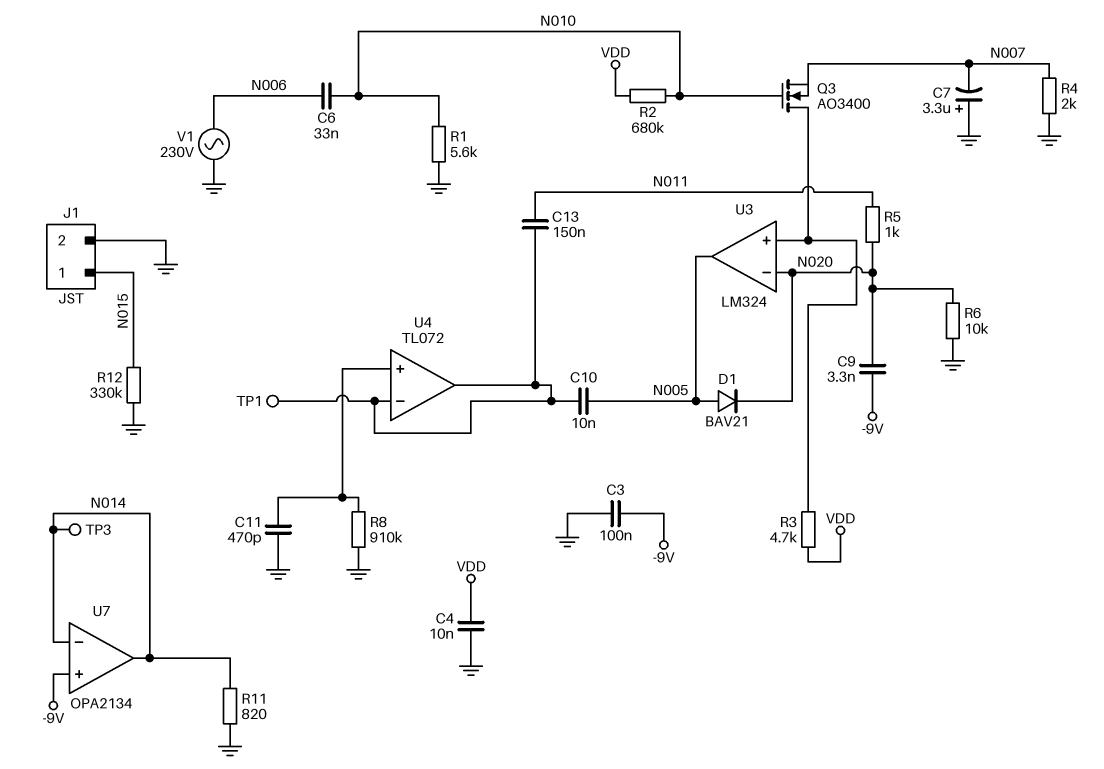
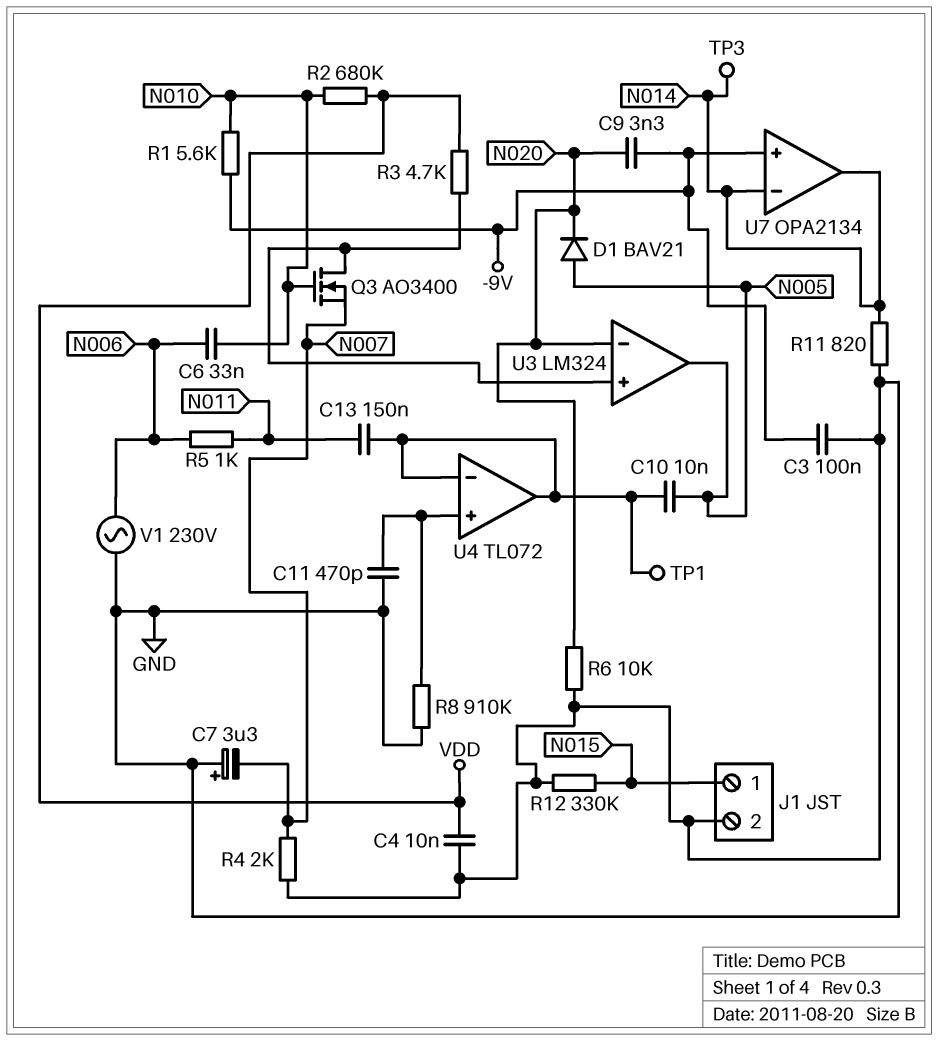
R1: 5.6k (GND, N010) -> 5.6k (-9V, N010)
R5: 1k (N011, N020) -> 1k (N006, N011)

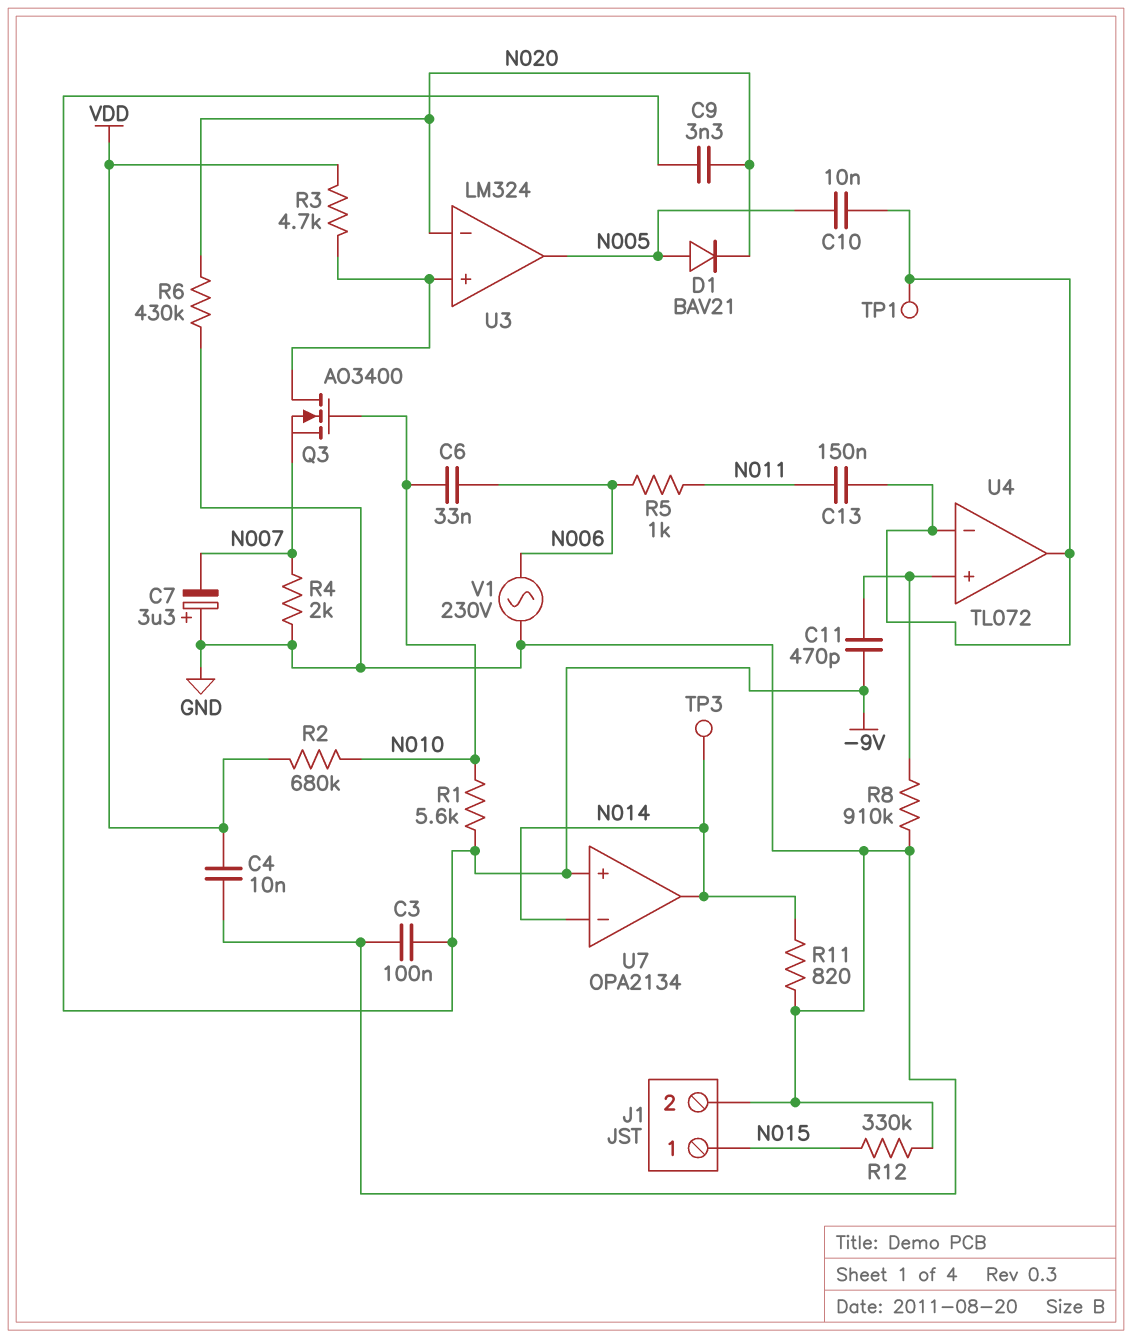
C11: 470pF (GND, U4/in+) -> 470pF (-9V, U4/in+)
R6: 10k (GND, N020) -> 430k (GND, N020)

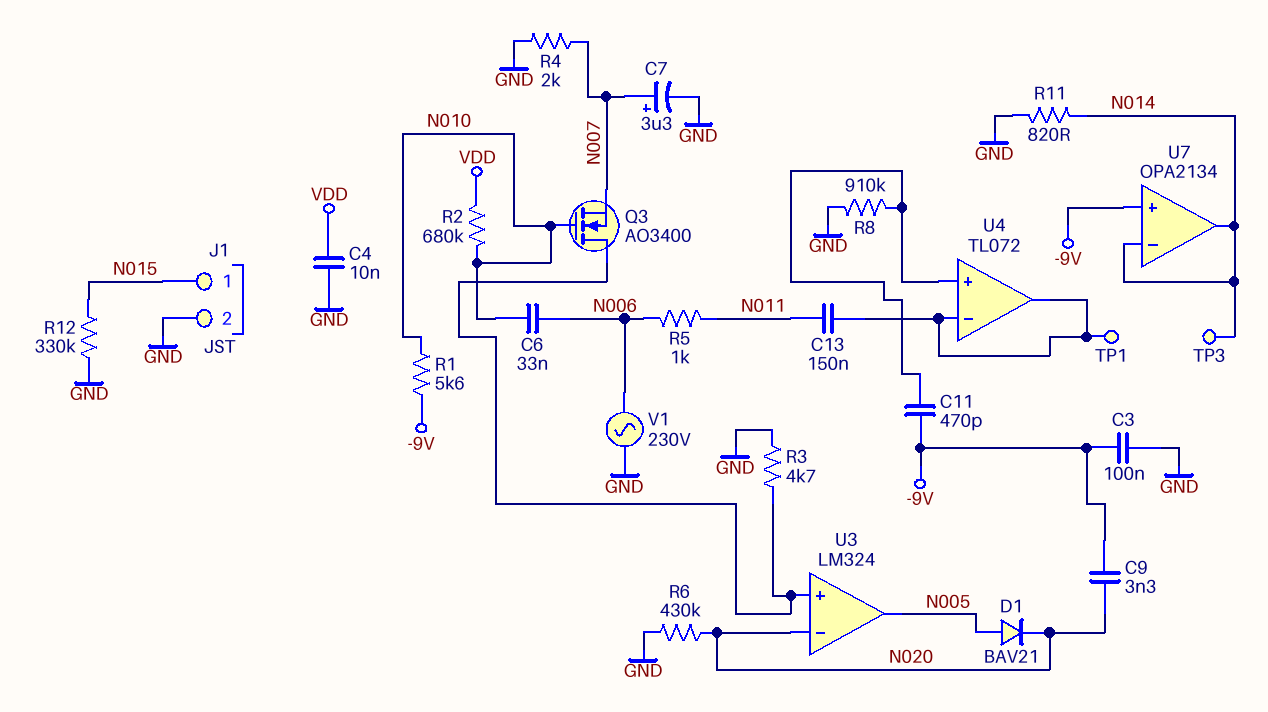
C7: 3.3uF (plus GND, minus N007) -> 3.3uF (plus N007, minus GND)
C10: 10nF (N005, U4/in-) -> none
R3: 4.7k (U3/in+, VDD) -> 4.7k (GND, U3/in+)

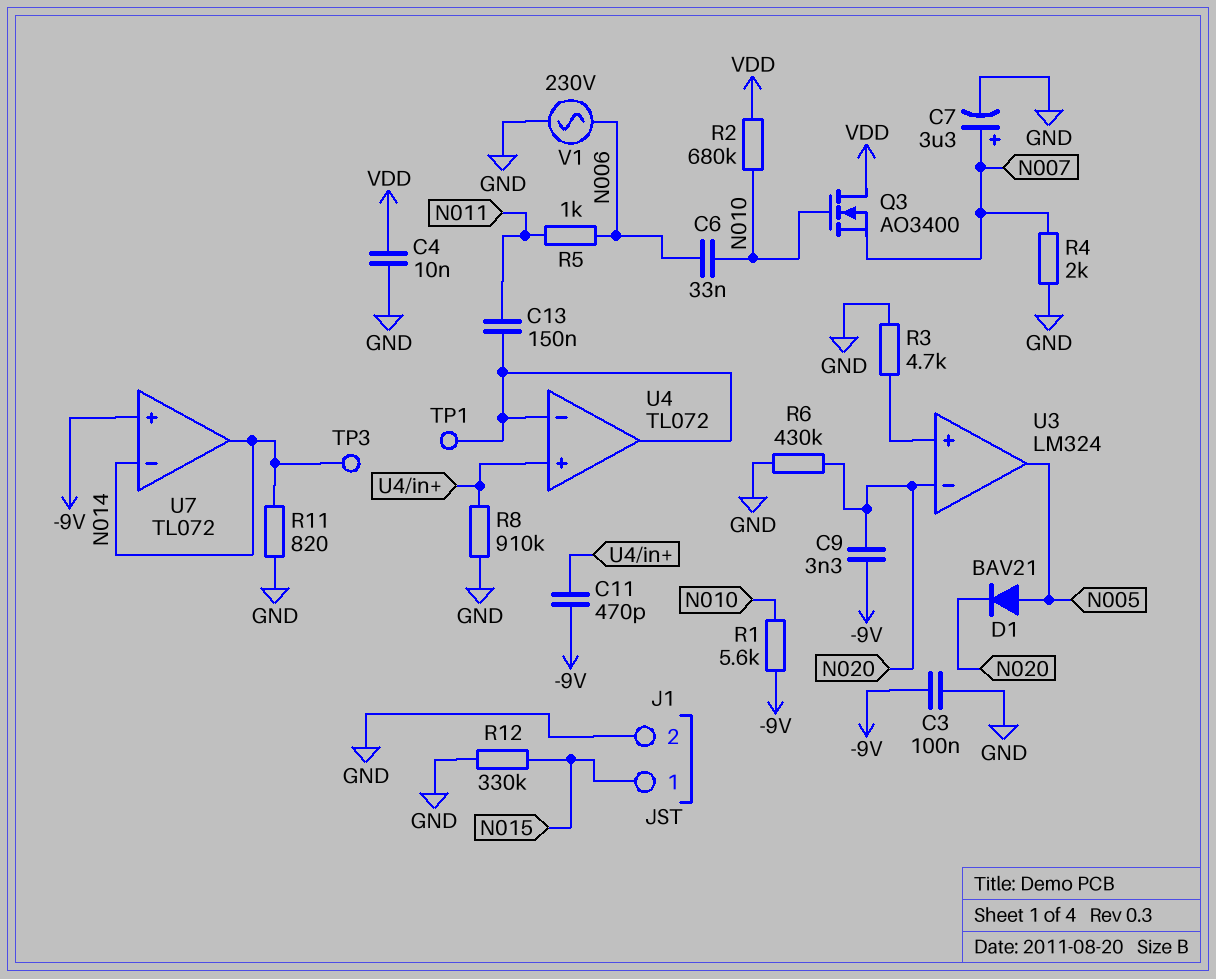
Q3: NMOS AO3400 (G N010, D U3/in+, S N007) -> NMOS AO3400 (G N010, D VDD, S N007)
U7: OPA2134 -> TL072

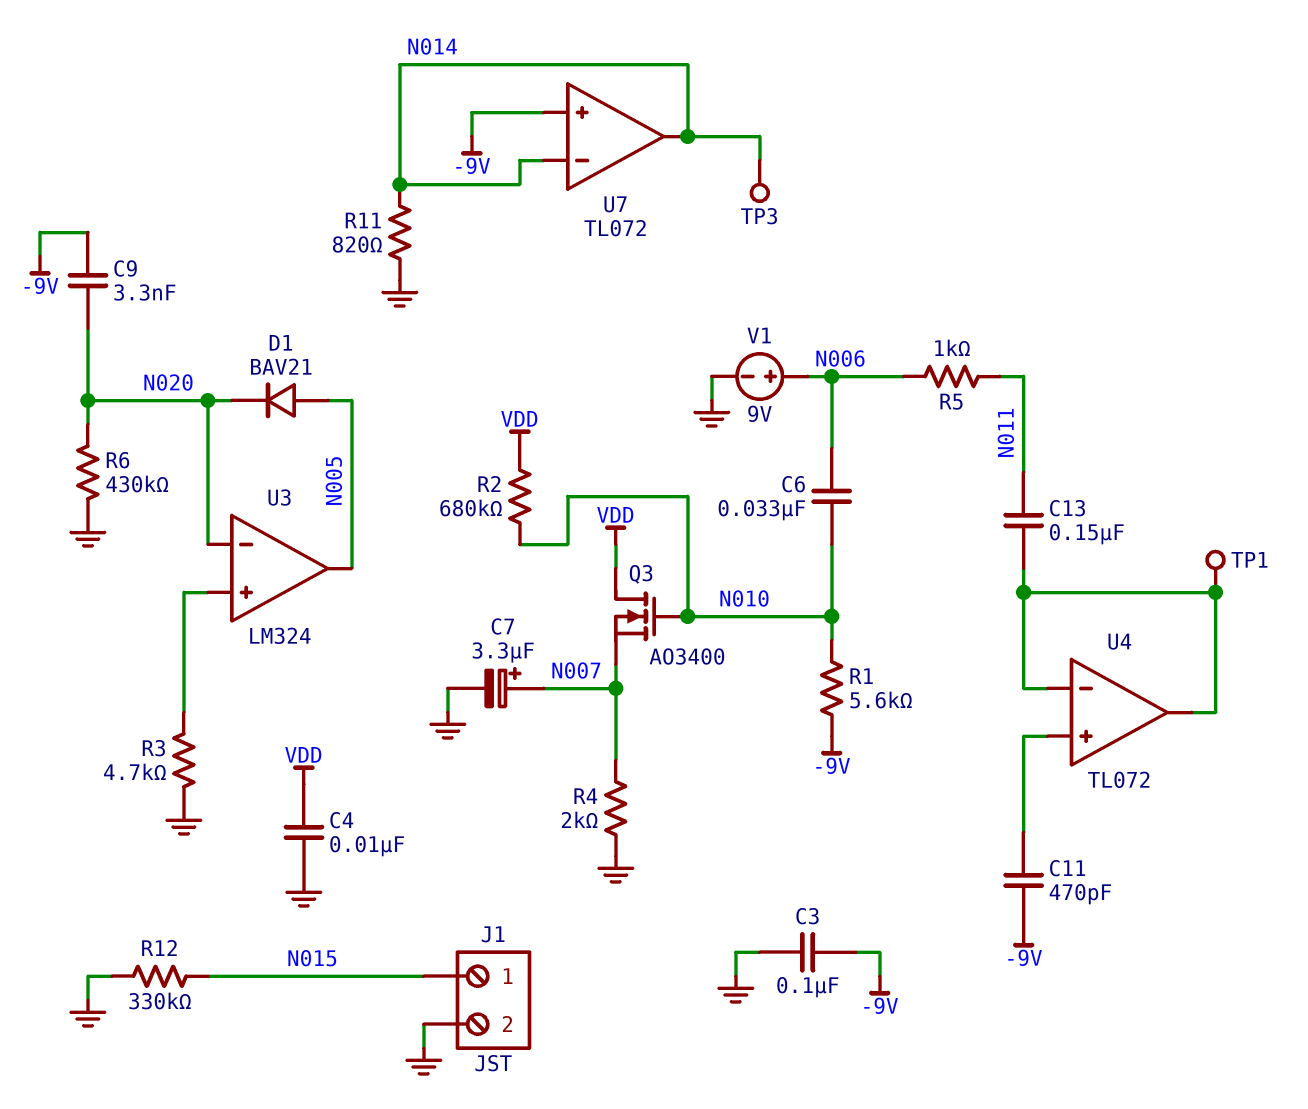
R8: 910k (GND, U4/in+) -> none
V1: AC 230V (GND, N006) -> 9V (plus N006, minus GND)

